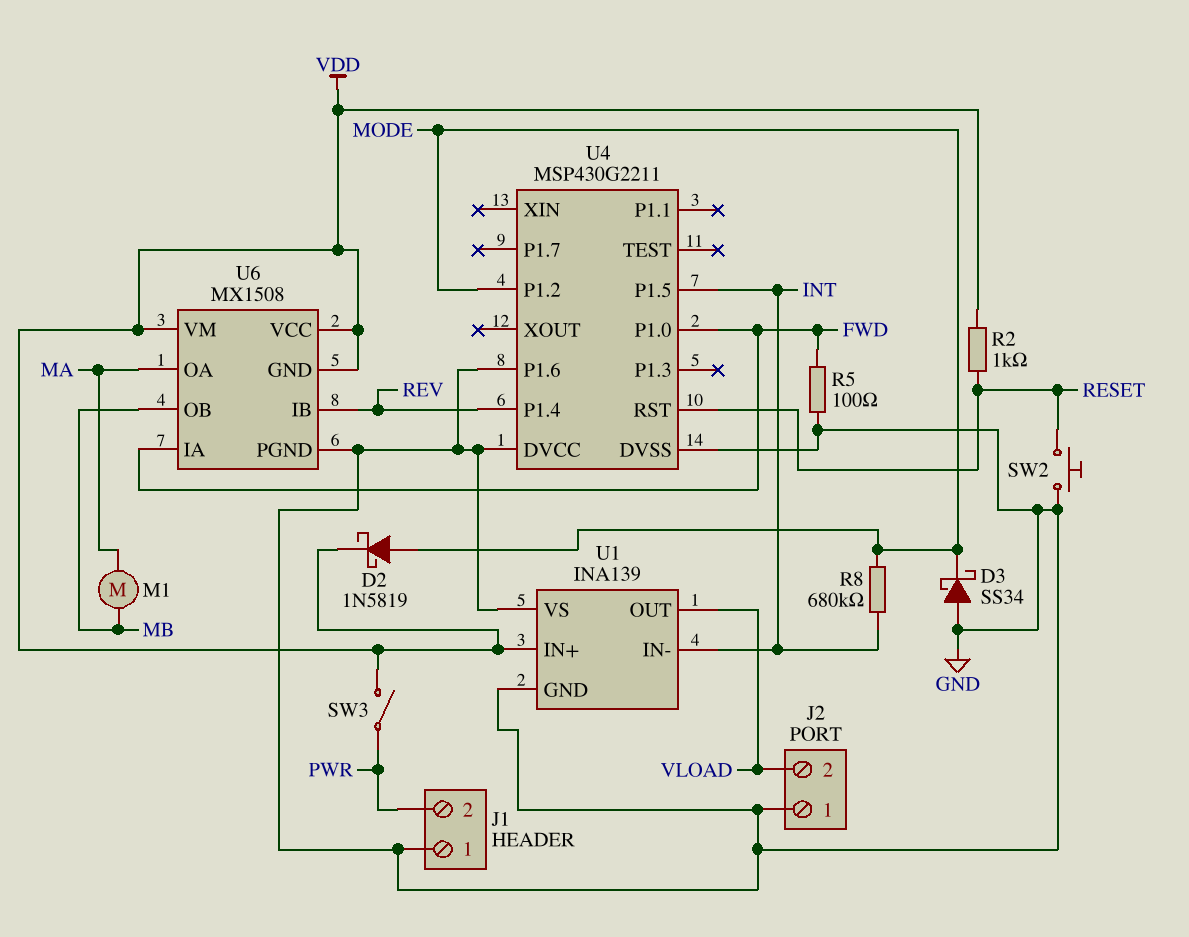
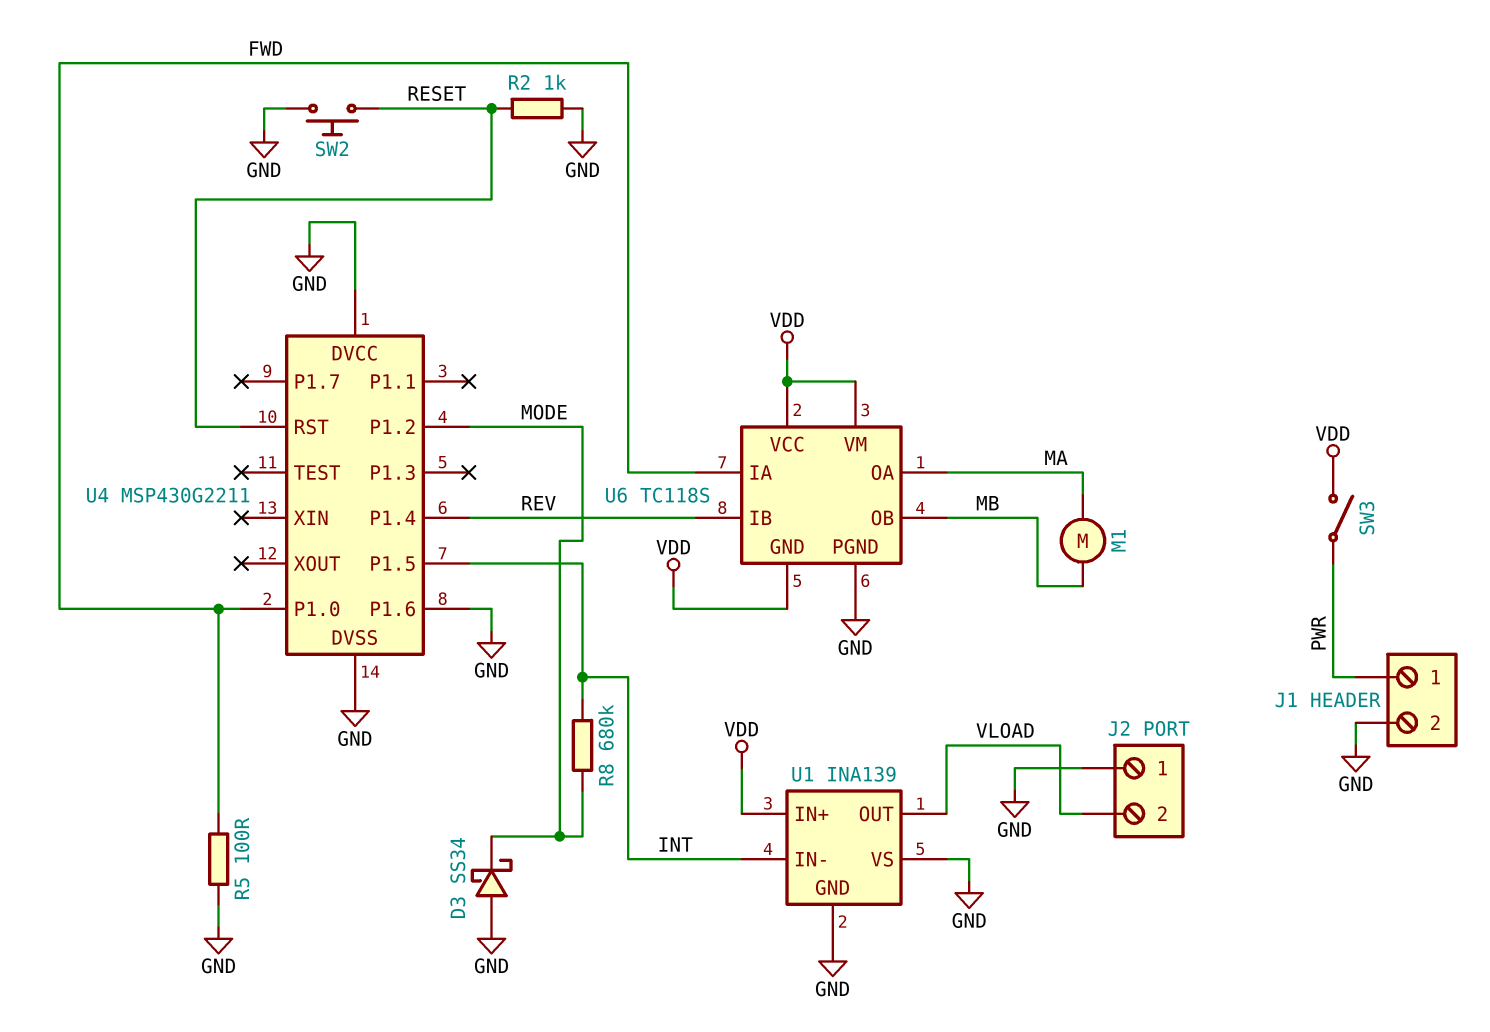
D2: schottky 1N5819 (A MODE, K VDD) -> none
J1 pin 1: GND -> PWR
J1 pin 2: PWR -> GND
R2: 1k (RESET, VDD) -> 1k (GND, RESET)
U6: MX1508 -> TC118S

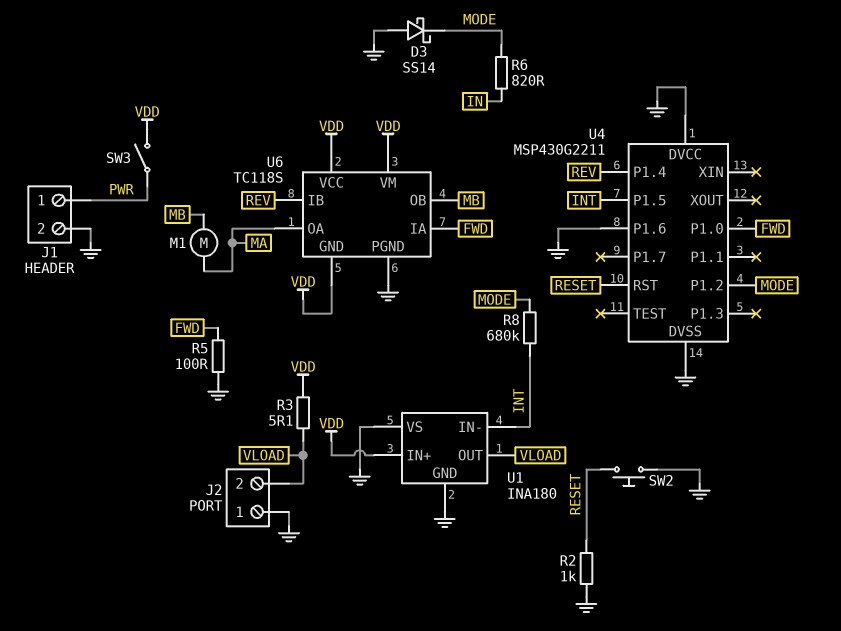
D3: schottky SS34 (A GND, K MODE) -> schottky SS14 (A GND, K MODE)
R3: none -> 5.1 (VDD, VLOAD)
R6: none -> 820 (IN, MODE)
U1: INA139 -> INA180

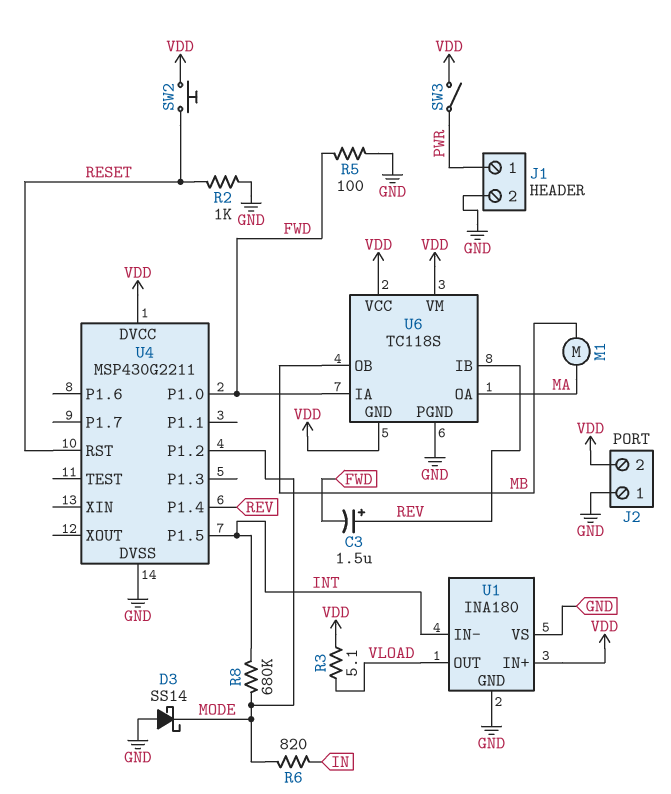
C3: none -> 1.5uF (plus REV, minus FWD)
J2 pin 2: VLOAD -> VDD
SW2: button (GND, RESET) -> button (RESET, VDD)
U4 pin DVCC: GND -> VDD
U4 pin P1.6: GND -> none

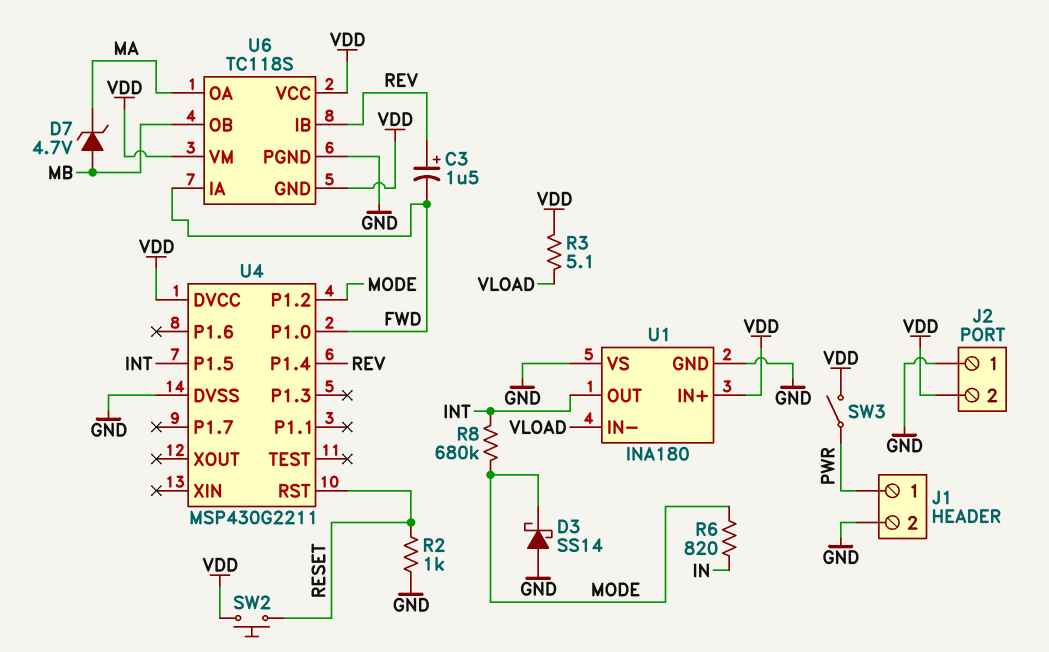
D7: none -> zener 4.7V (A MB, K MA)
M1: motor (MA, MB) -> none
R5: 100 (FWD, GND) -> none
U1 pin IN-: INT -> VLOAD
U1 pin OUT: VLOAD -> INT

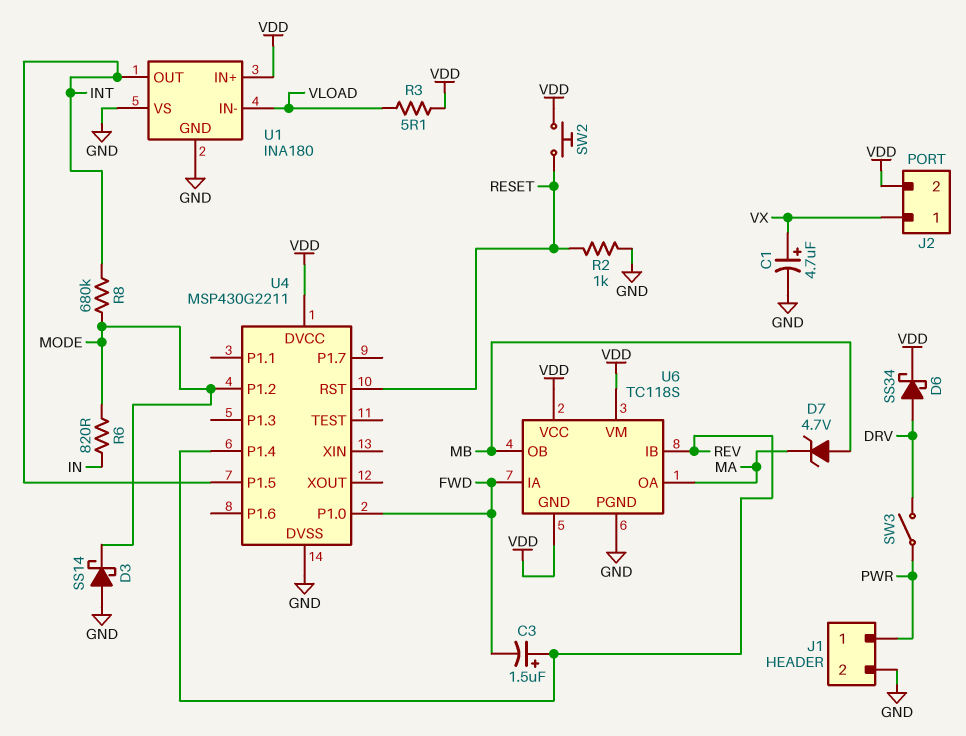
C1: none -> 4.7uF (plus VX, minus GND)
D6: none -> schottky SS34 (A DRV, K VDD)
J2 pin 1: GND -> VX
SW3: switch (PWR, VDD) -> switch (DRV, PWR)

